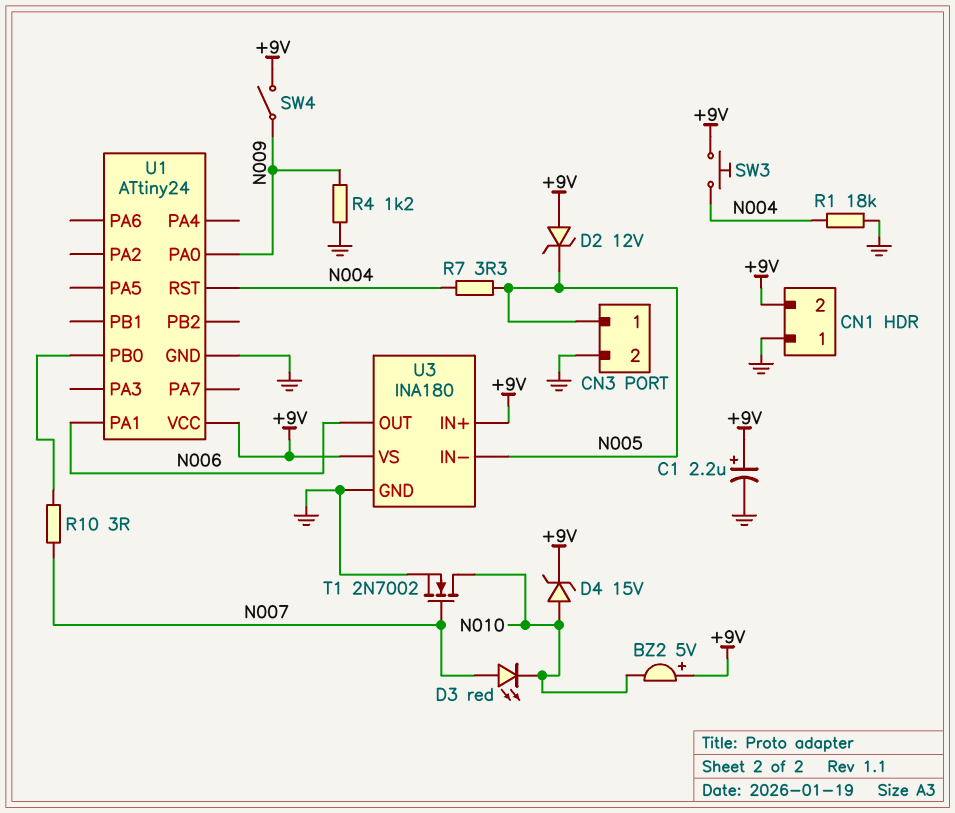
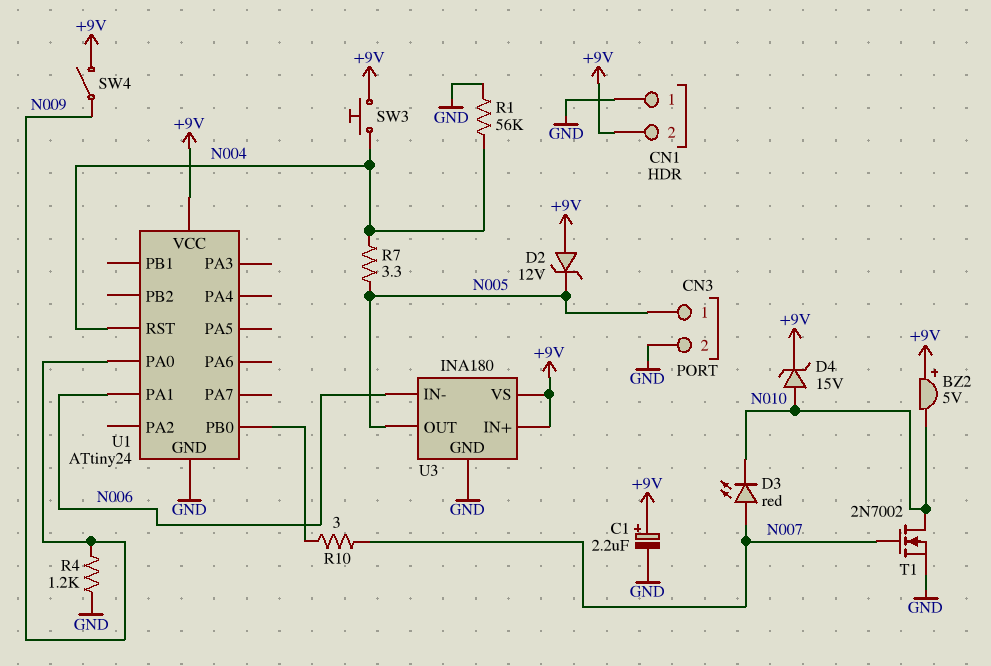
R1: 18k (GND, N004) -> 56k (GND, N004)
U3 pin IN-: N005 -> N006
U3 pin OUT: N006 -> N005

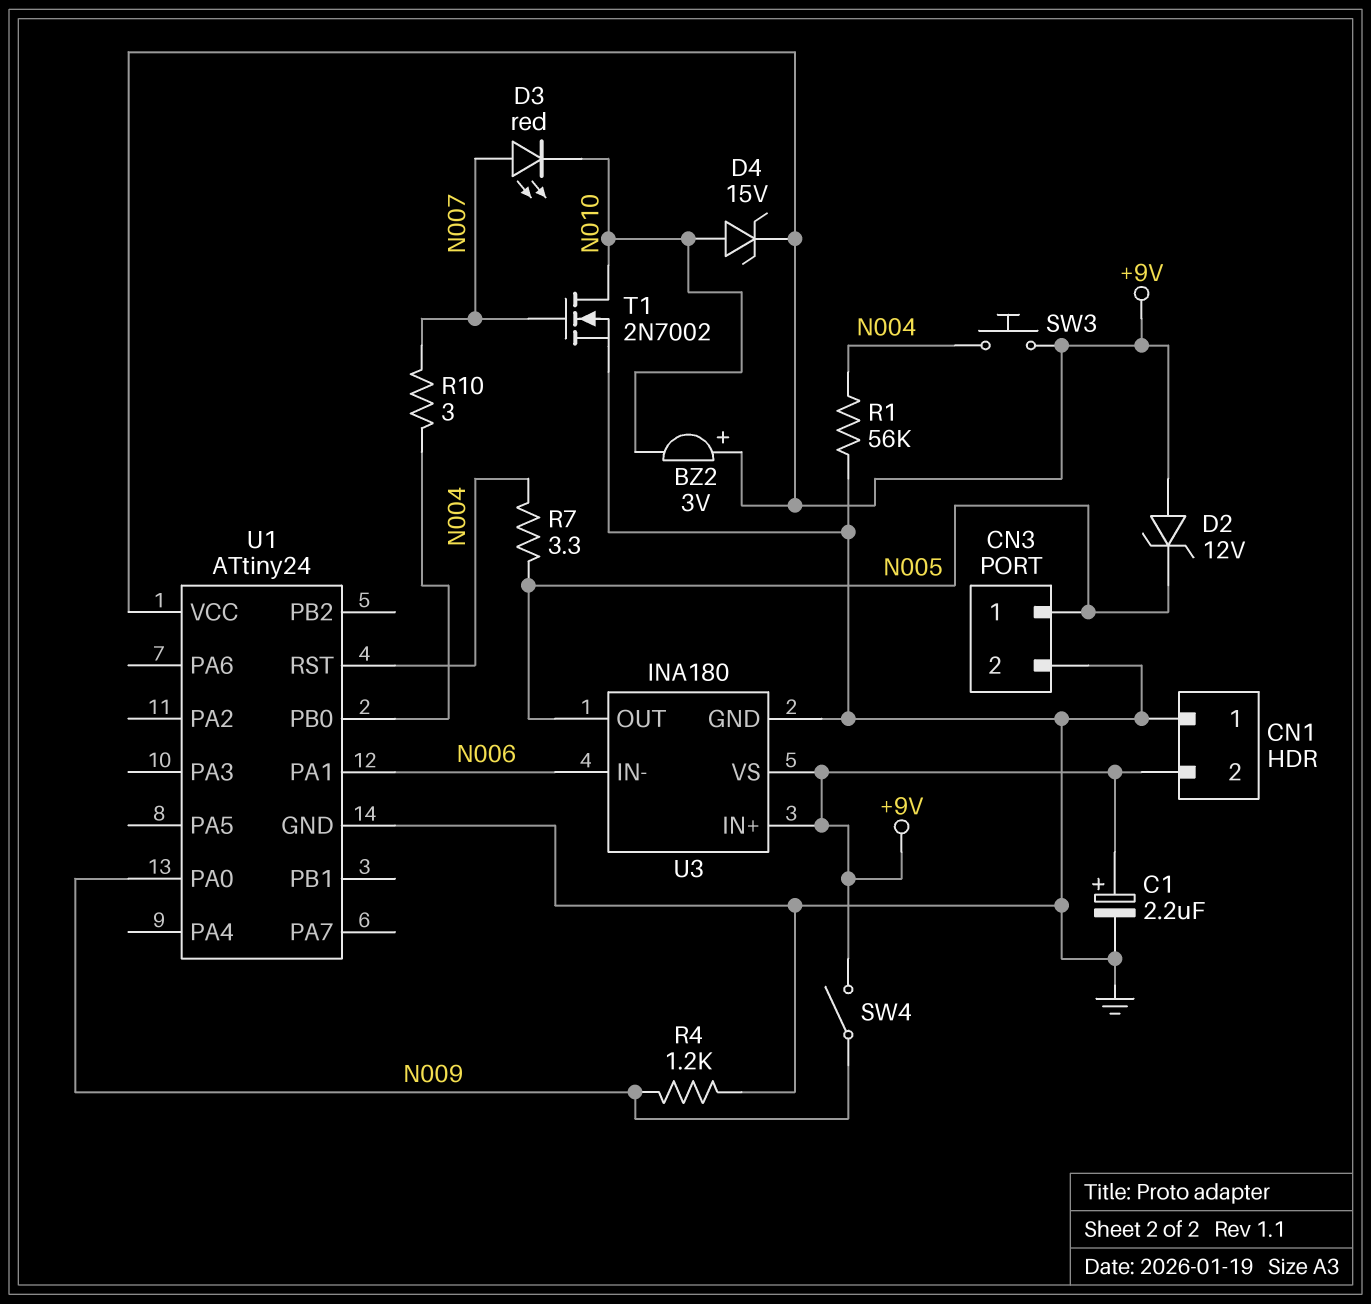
BZ2: buzzer 5V (plus +9V, minus N010) -> buzzer 3V (plus +9V, minus N010)

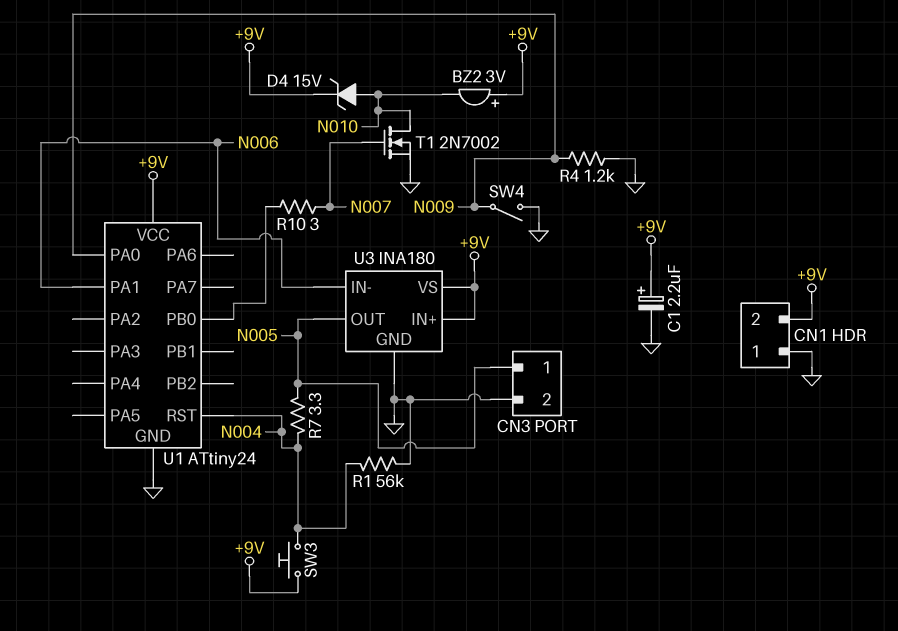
D2: zener 12V (A +9V, K N005) -> none
D3: LED red (A N007, K N010) -> none
SW4: switch (+9V, N009) -> switch (GND, N009)

